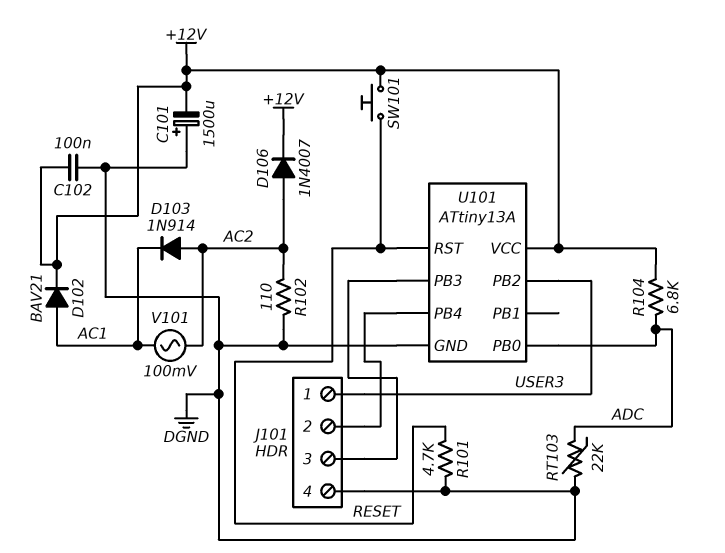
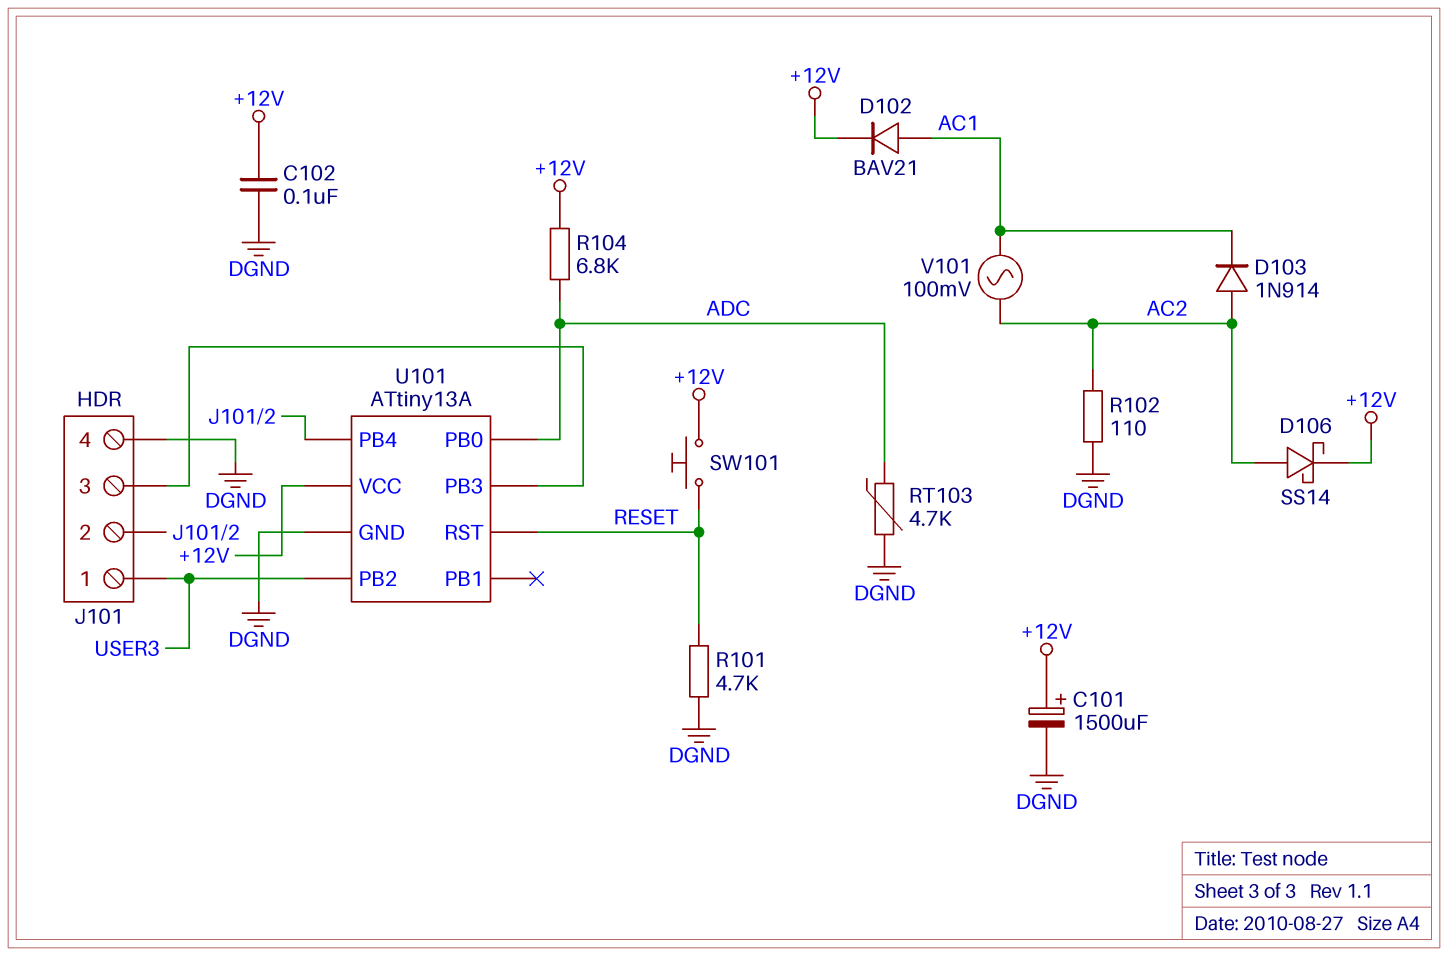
C101: 1500uF (plus DGND, minus +12V) -> 1500uF (plus +12V, minus DGND)
D106: diode 1N4007 (A AC2, K +12V) -> schottky SS14 (A AC2, K +12V)
RT103: 22k (ADC, DGND) -> 4.7k (ADC, DGND)

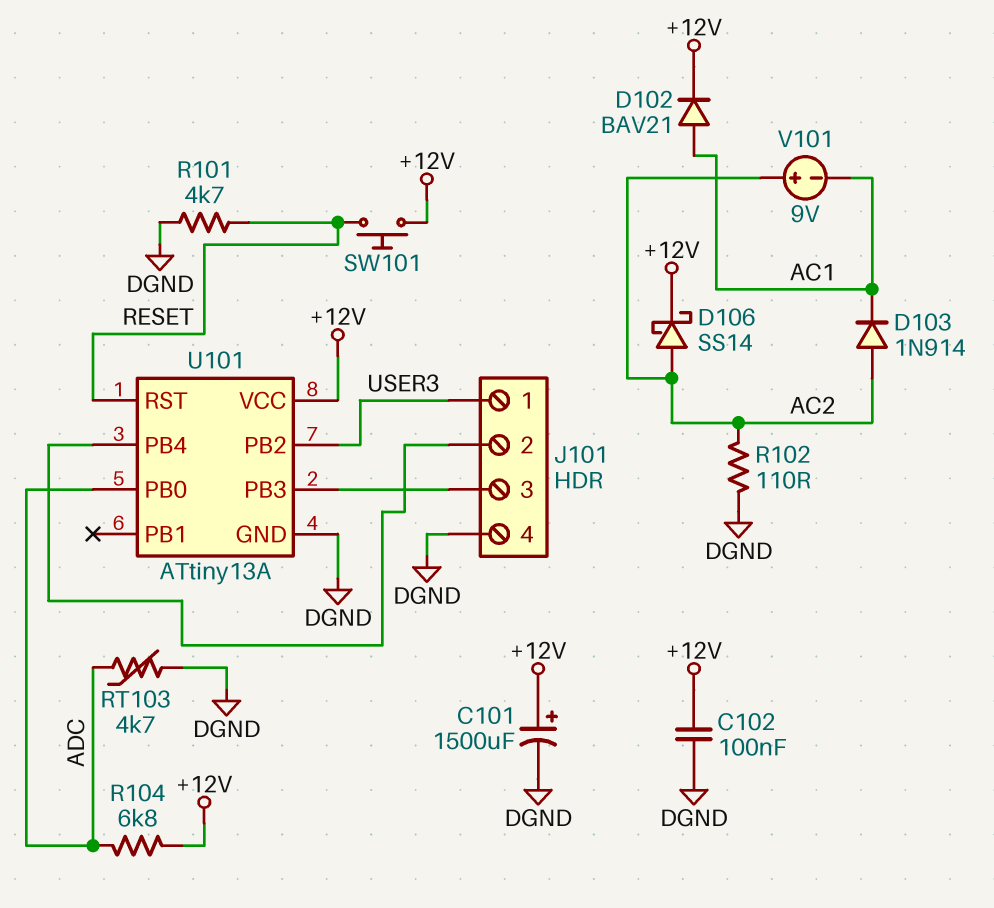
V101: AC 100mV (AC1, AC2) -> 9V (plus AC2, minus AC1)

